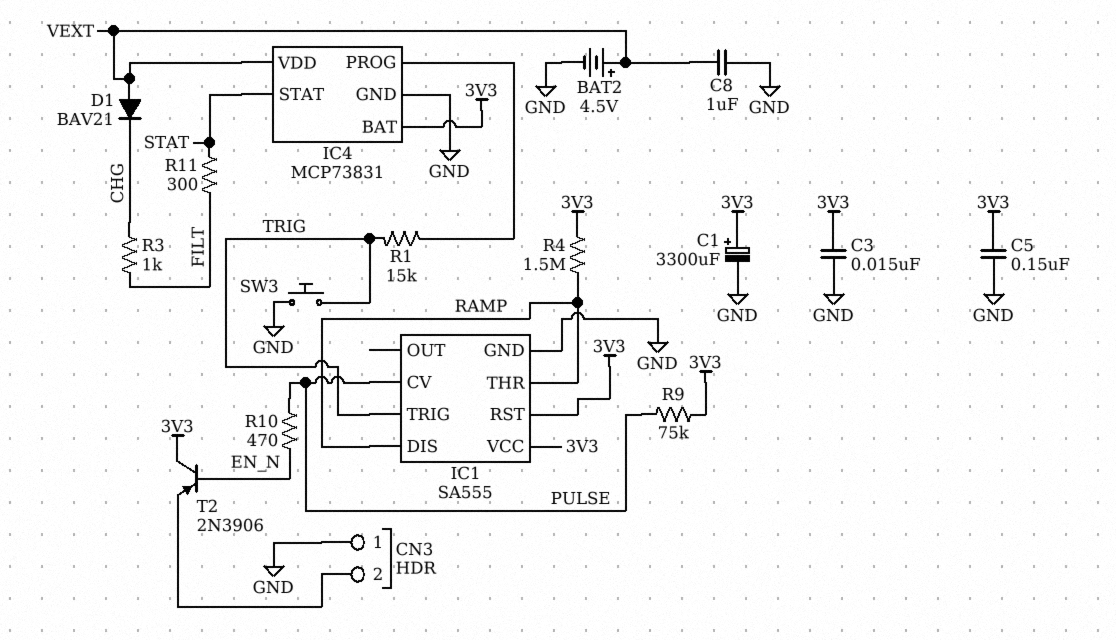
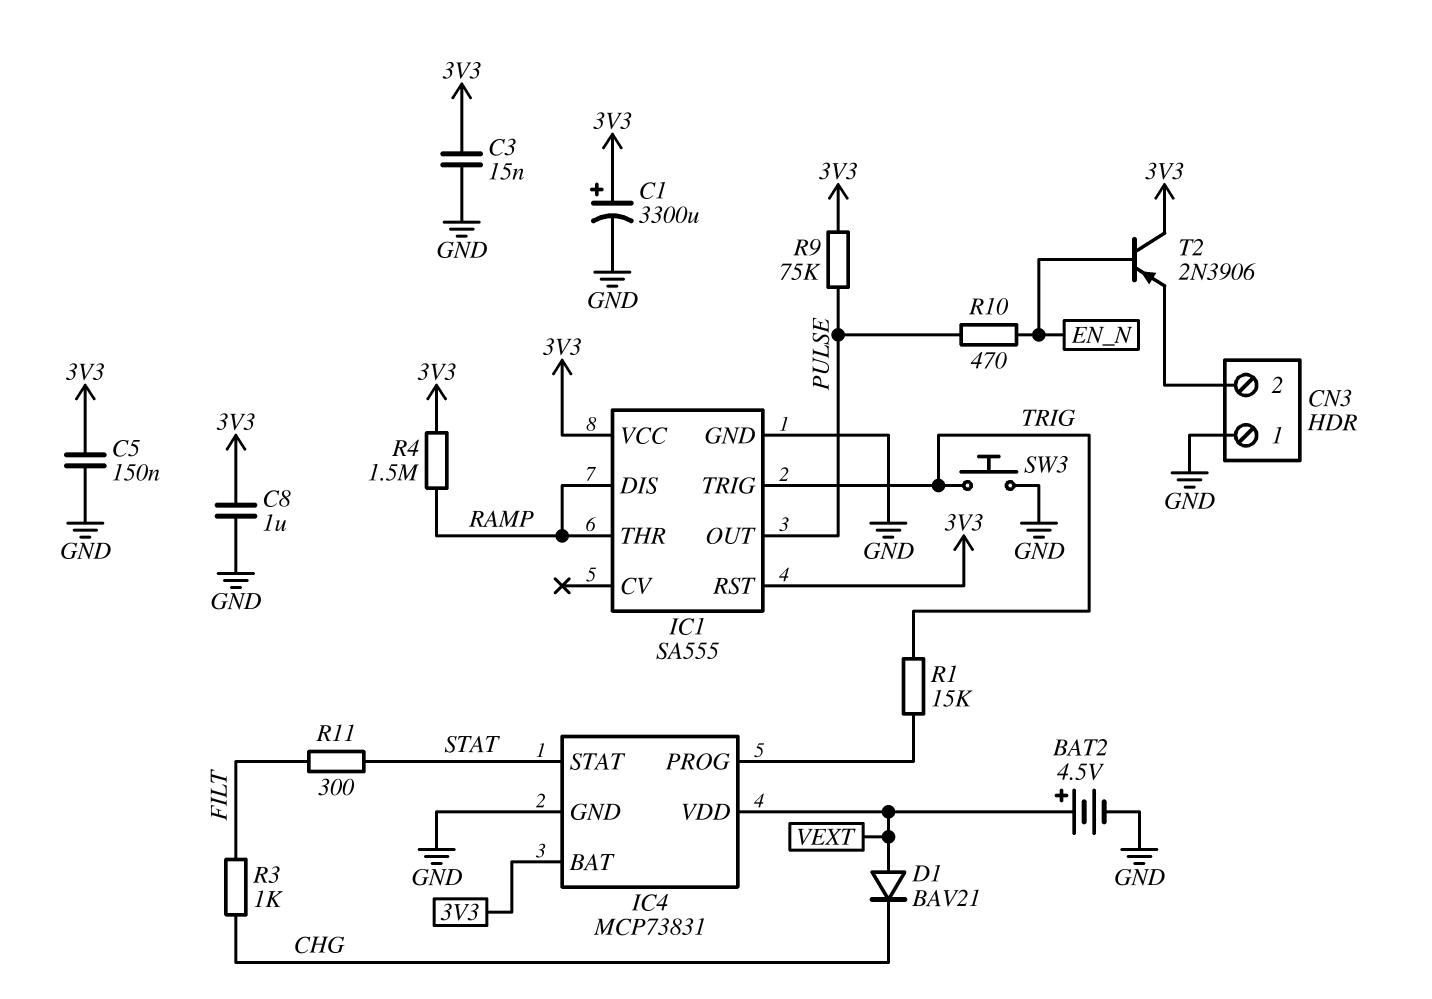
C8: 1uF (GND, VEXT) -> 1uF (3V3, GND)
IC1 pin CV: PULSE -> none
IC1 pin OUT: none -> PULSE

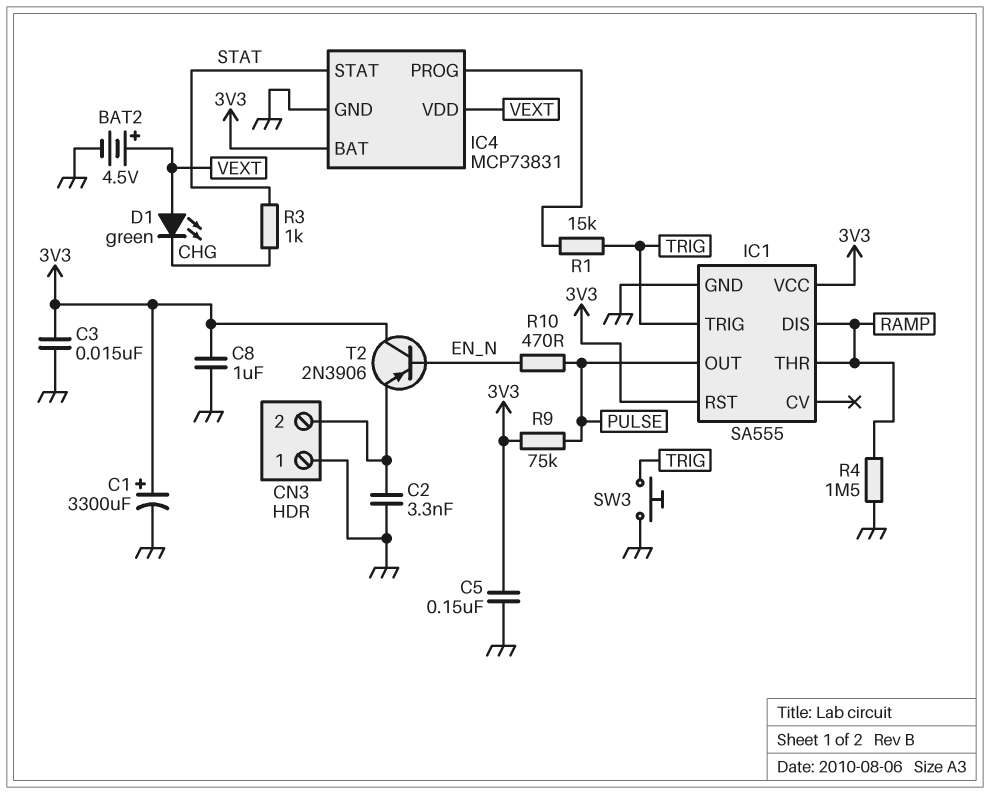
C2: none -> 3.3nF (CN3/2, GND)
D1: diode BAV21 (A VEXT, K CHG) -> LED green (A VEXT, K CHG)
R3: 1k (CHG, FILT) -> 1k (CHG, STAT)
R4: 1.5M (3V3, RAMP) -> 1.5M (GND, RAMP)
R11: 300 (FILT, STAT) -> none

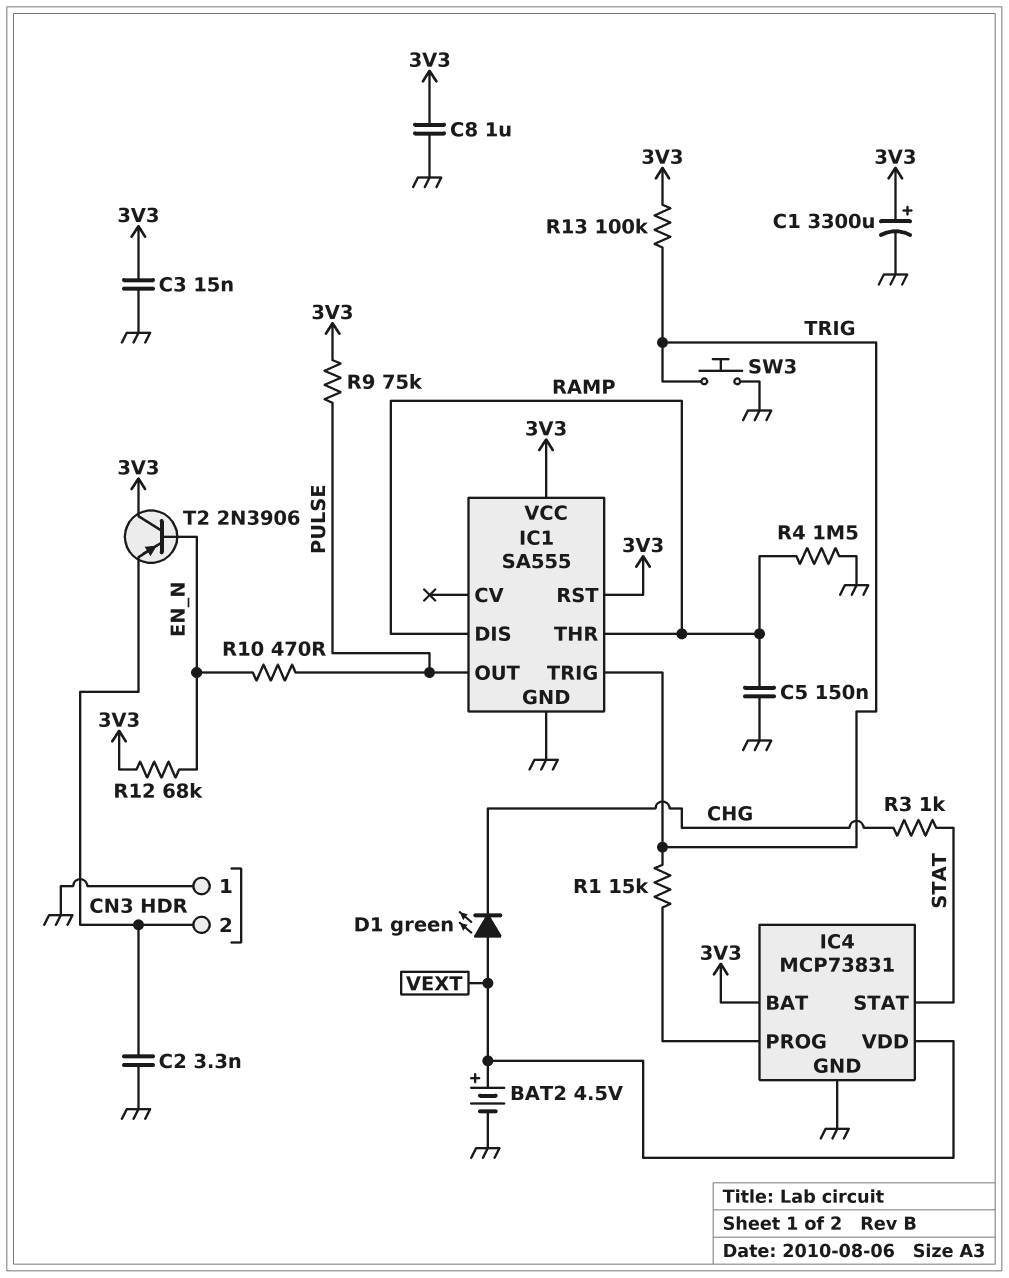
C5: 150nF (3V3, GND) -> 150nF (GND, RAMP)
R12: none -> 68k (3V3, EN_N)
R13: none -> 100k (3V3, TRIG)

